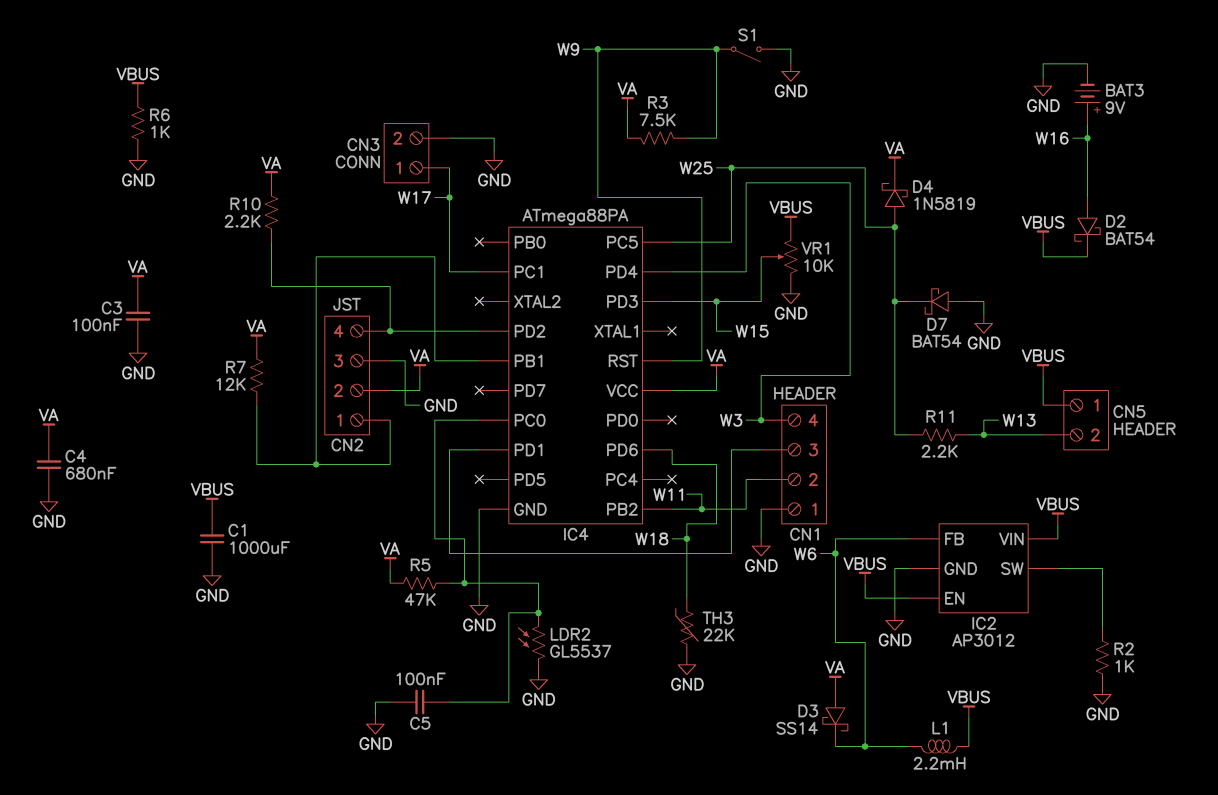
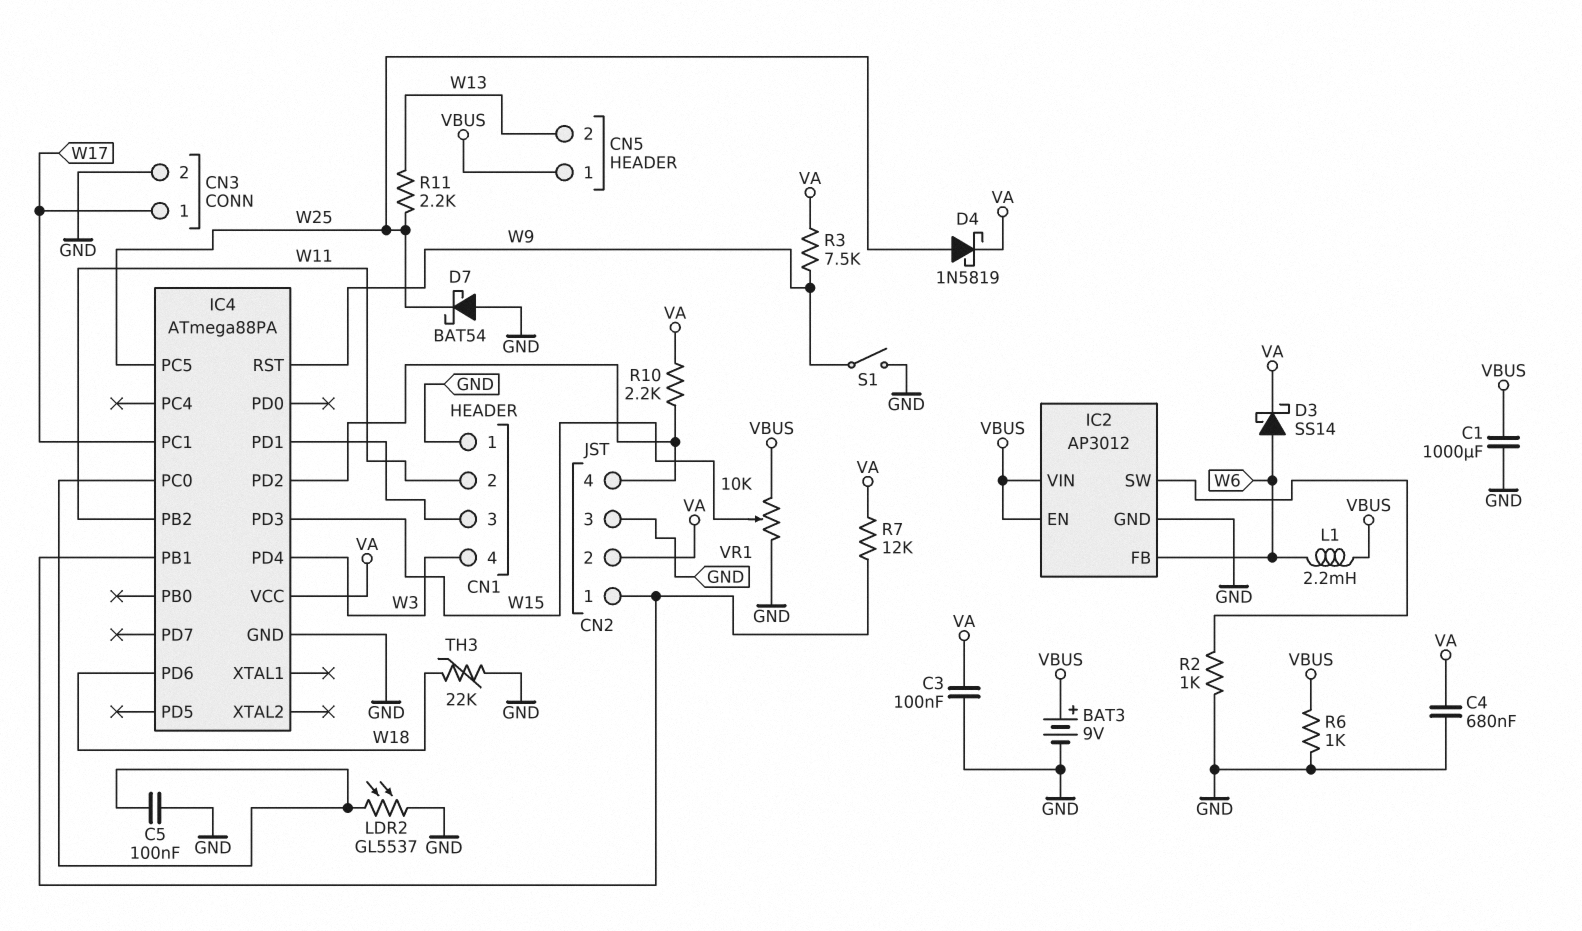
BAT3: 9V (plus W16, minus GND) -> 9V (plus VBUS, minus GND)
D2: schottky BAT54 (A W16, K VBUS) -> none
D3: schottky SS14 (A VA, K W6) -> schottky SS14 (A W6, K VA)
R5: 47k (IC4/PC0, VA) -> none

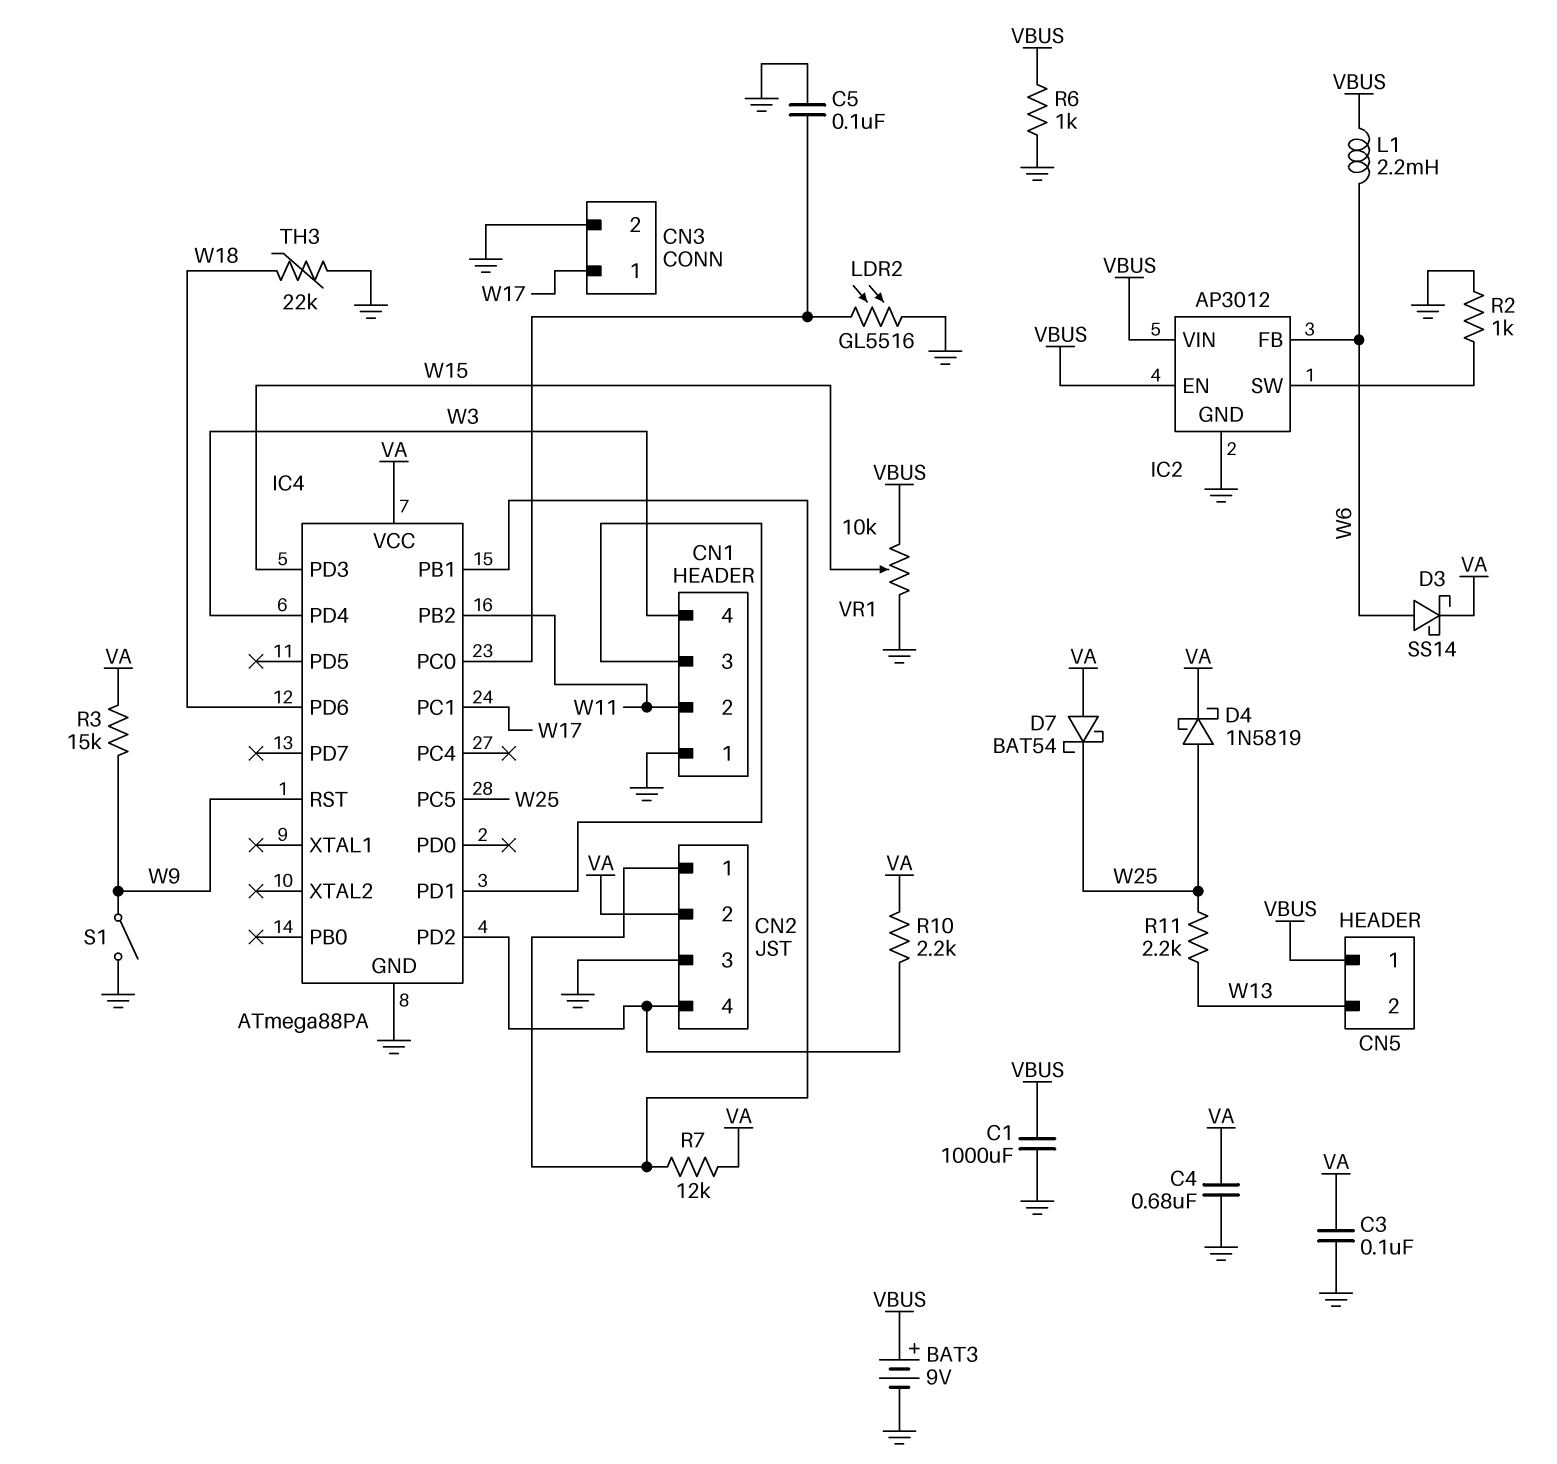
D7: schottky BAT54 (A GND, K W25) -> schottky BAT54 (A VA, K W25)
LDR2: GL5537 (GND, IC4/PC0) -> GL5516 (GND, IC4/PC0)
R3: 7.5k (VA, W9) -> 15k (VA, W9)

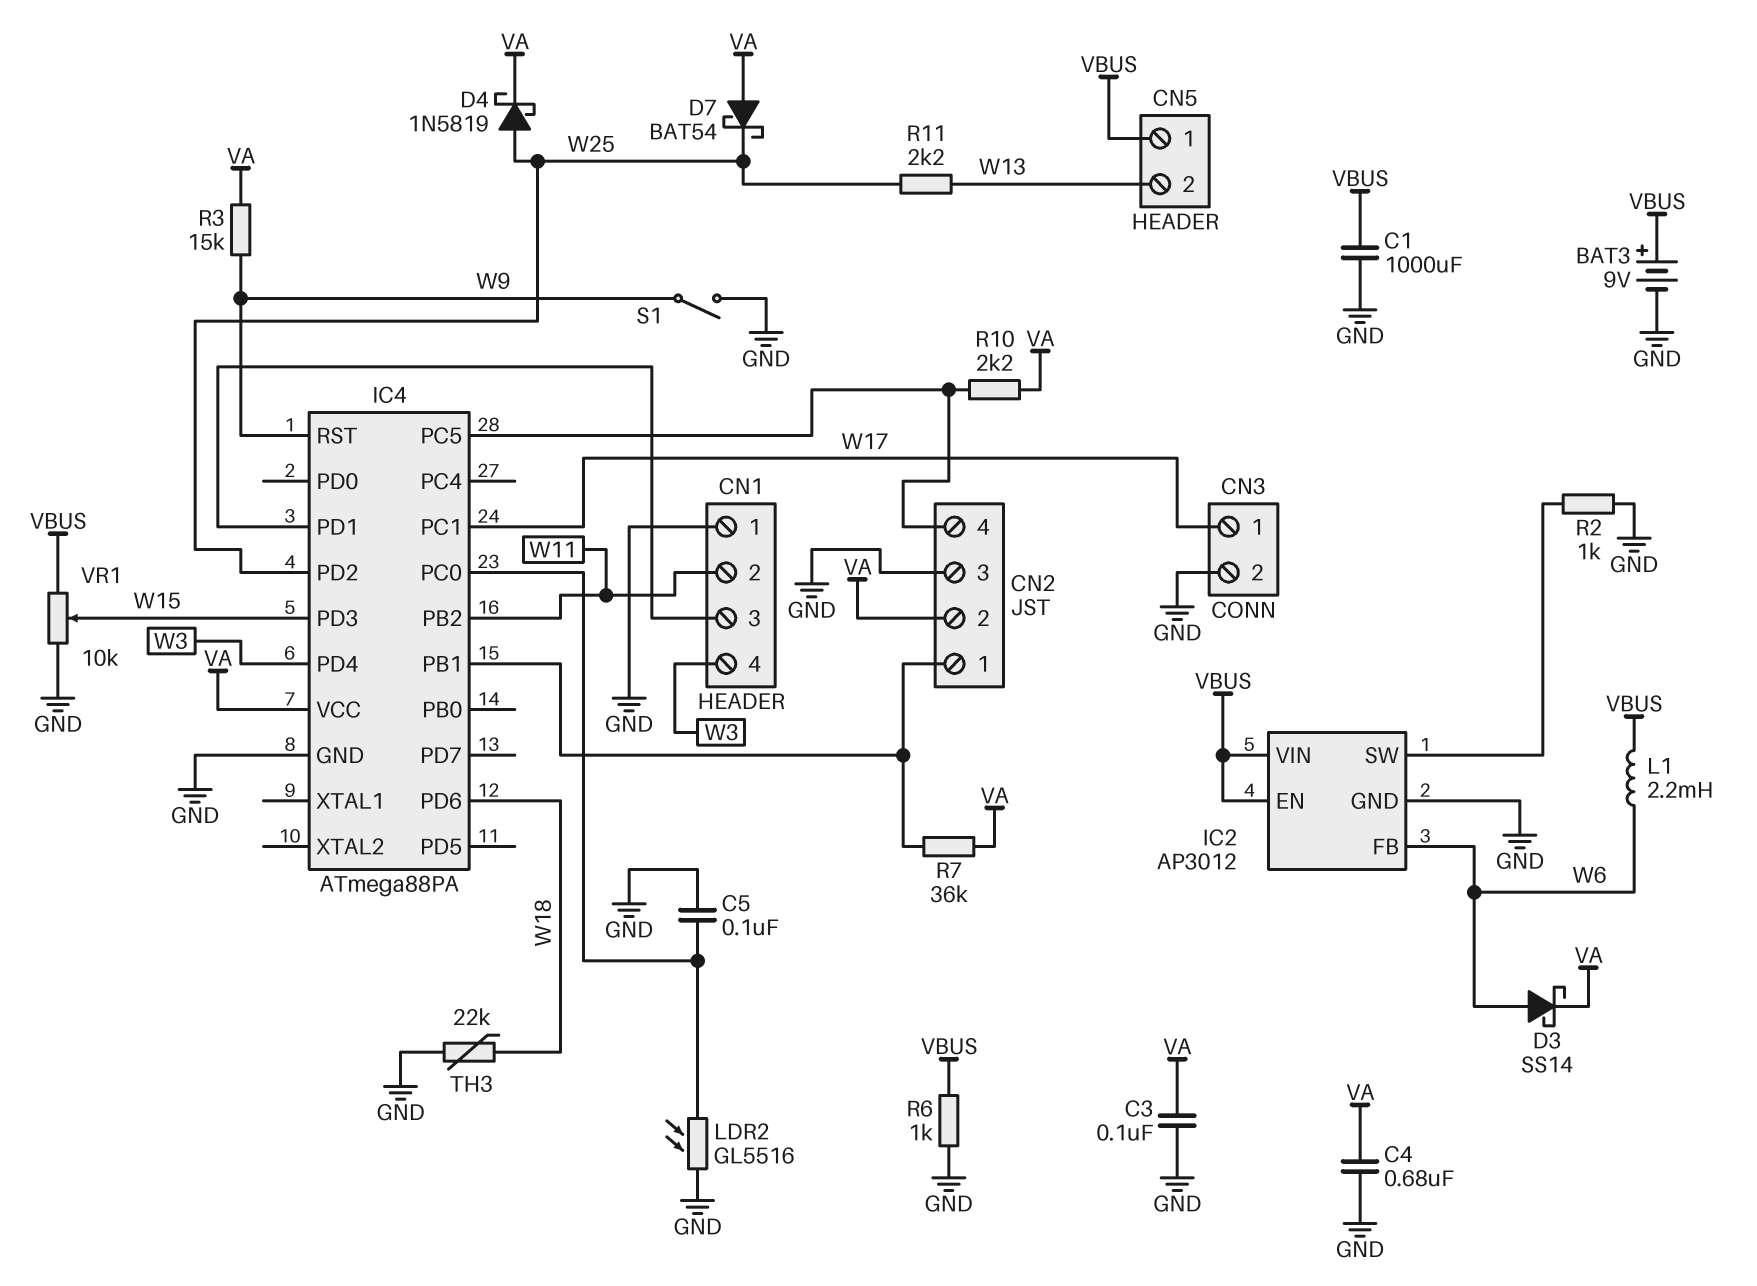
IC4 pin PC5: W25 -> CN2/4
IC4 pin PD2: CN2/4 -> W25
R7: 12k (CN2/1, VA) -> 36k (CN2/1, VA)

